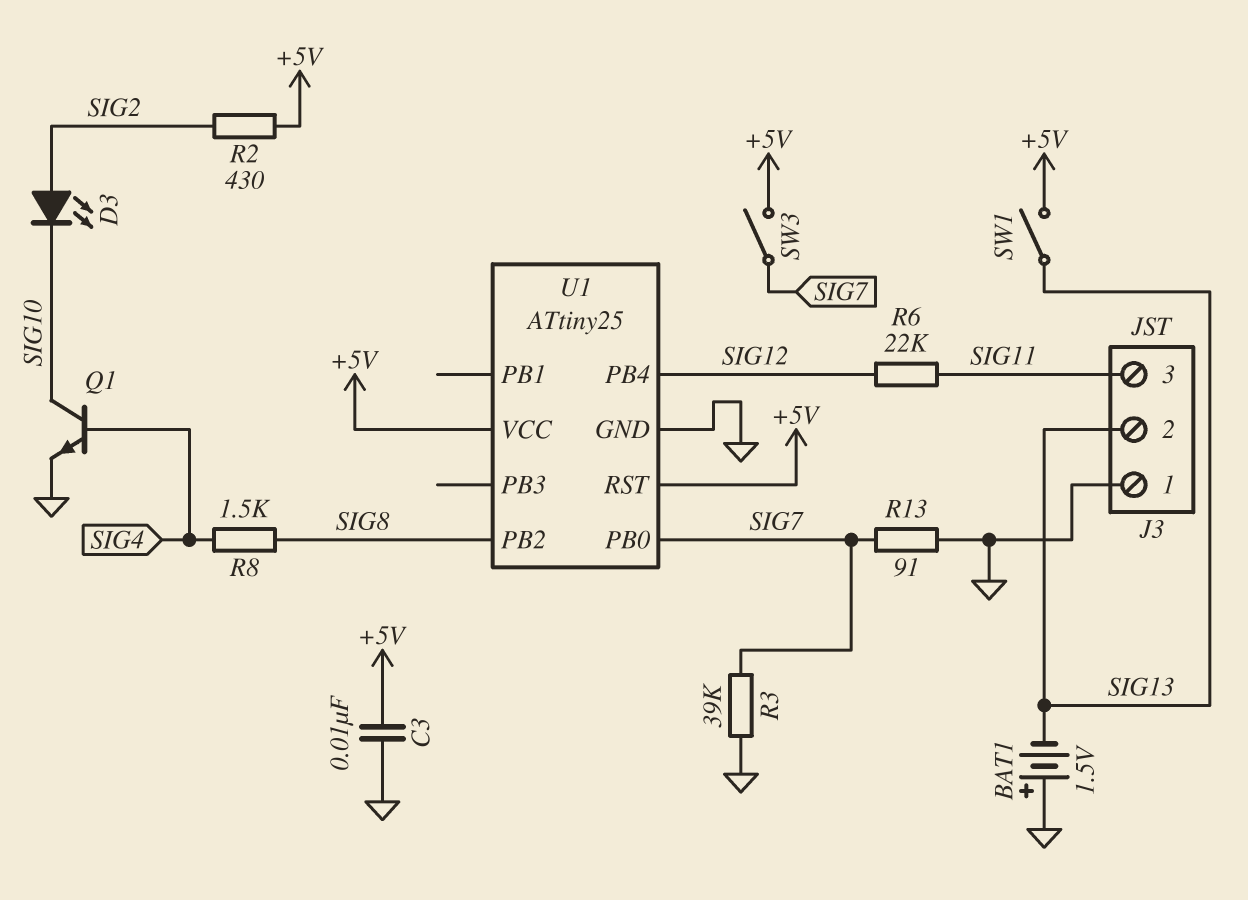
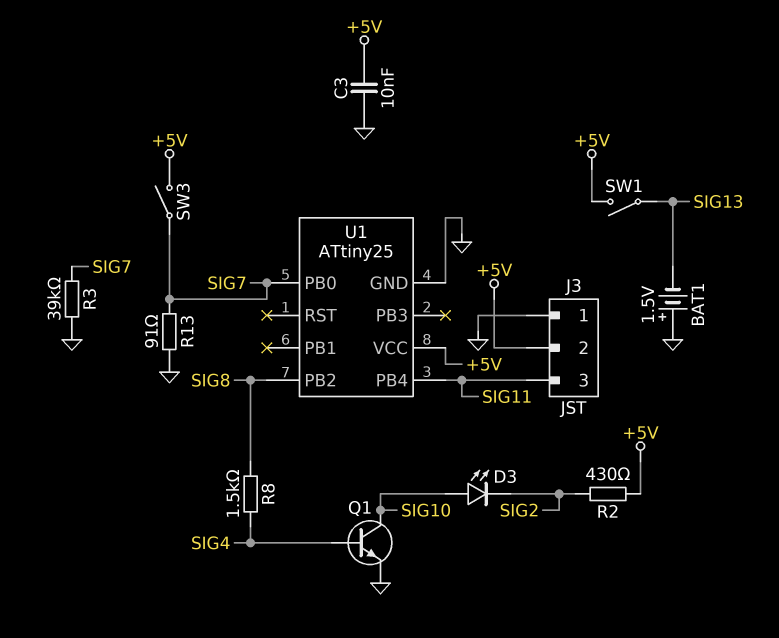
D3: LED (A SIG2, K SIG10) -> LED (A SIG10, K SIG2)
J3 pin 2: SIG13 -> +5V
R6: 22k (SIG11, SIG12) -> none
U1 pin PB4: SIG12 -> SIG11
U1 pin RST: +5V -> none

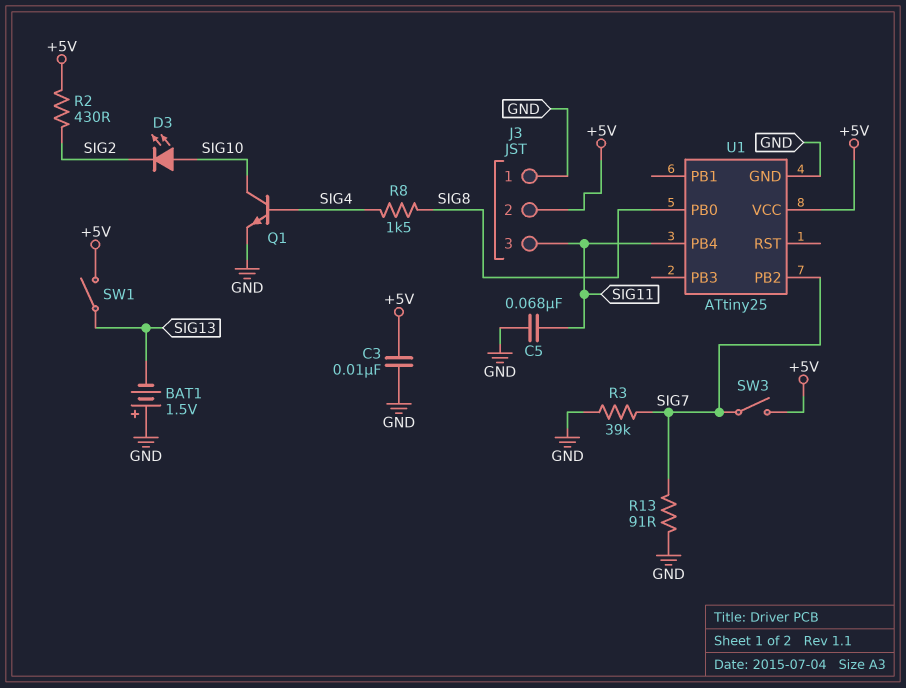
C5: none -> 68nF (GND, SIG11)
U1 pin PB0: SIG7 -> SIG8
U1 pin PB2: SIG8 -> SIG7

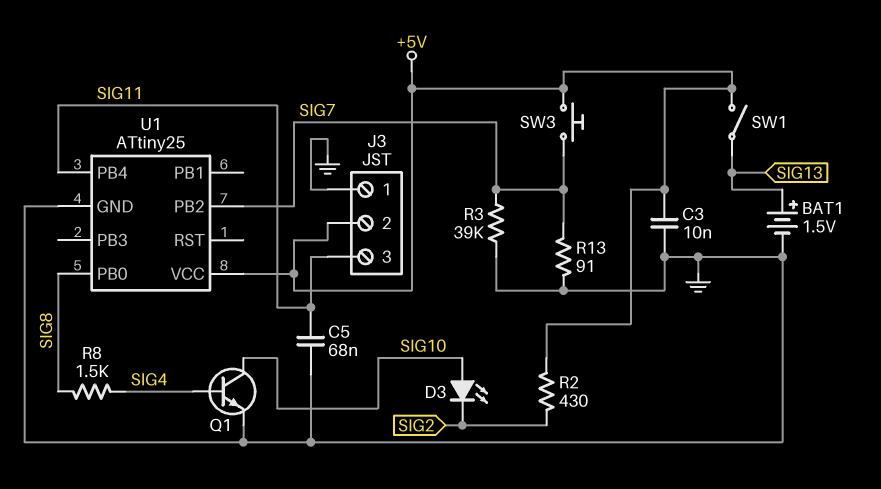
BAT1: 1.5V (plus GND, minus SIG13) -> 1.5V (plus SIG13, minus GND)
SW3: switch (+5V, SIG7) -> button (+5V, SIG7)

